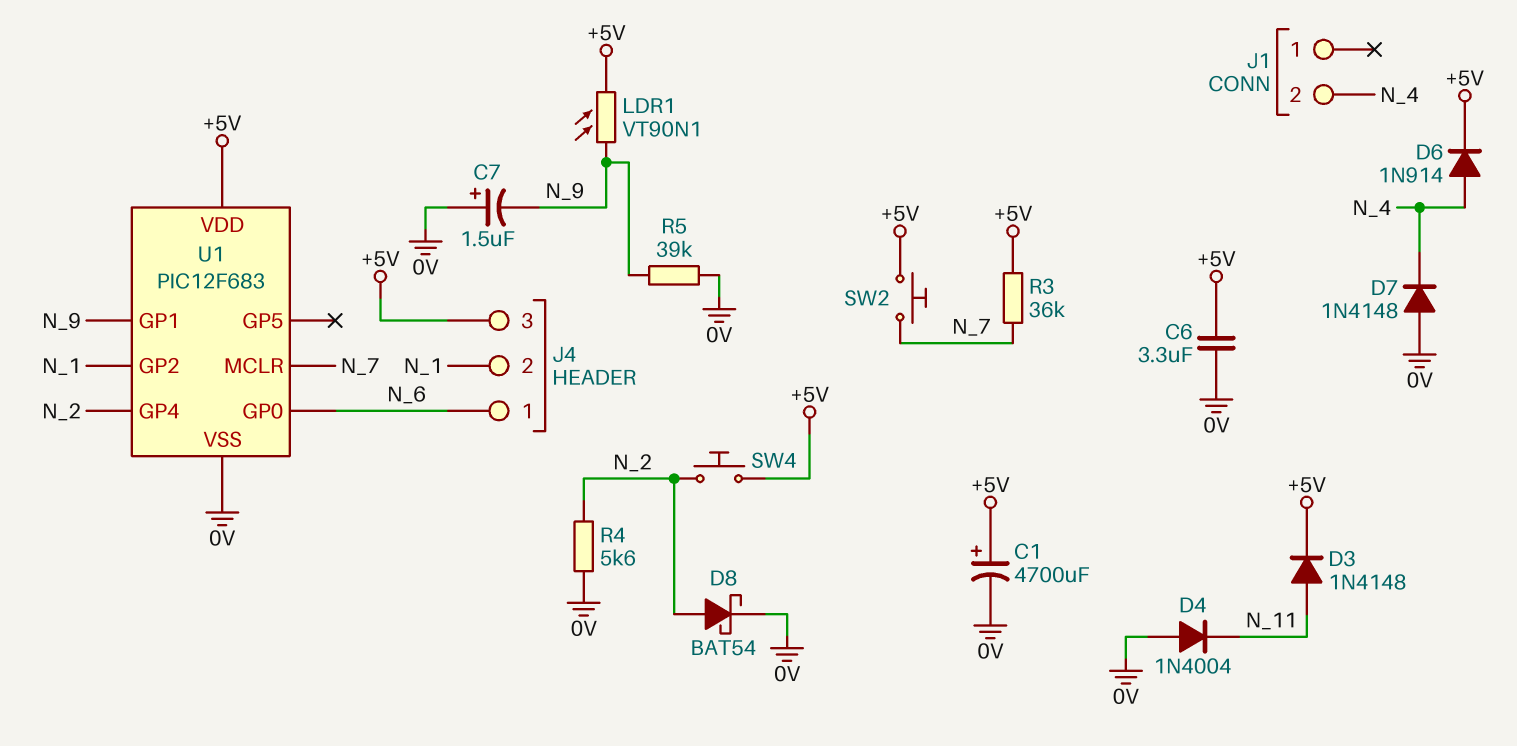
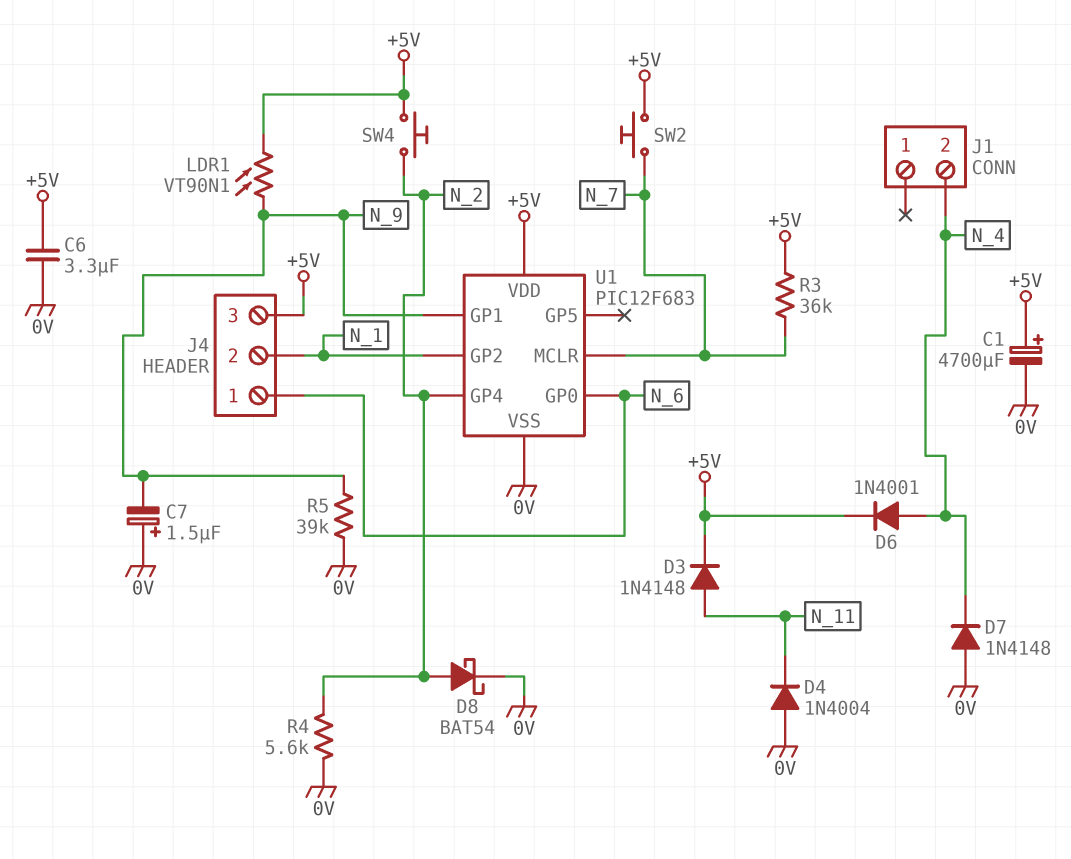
D6: diode 1N914 (A N_4, K +5V) -> diode 1N4001 (A N_4, K +5V)

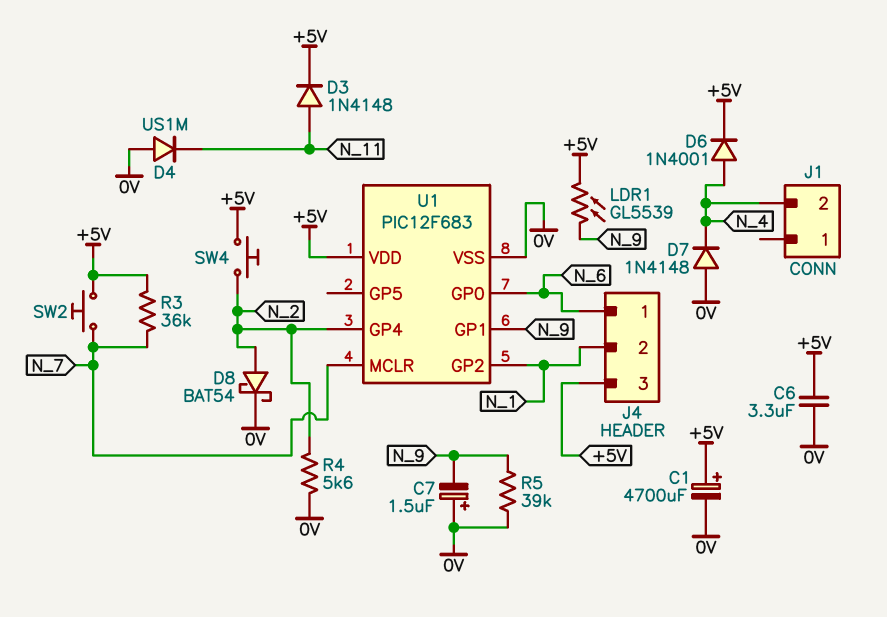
D4: diode 1N4004 (A 0V, K N_11) -> diode US1M (A 0V, K N_11)
LDR1: VT90N1 (+5V, N_9) -> GL5539 (+5V, N_9)

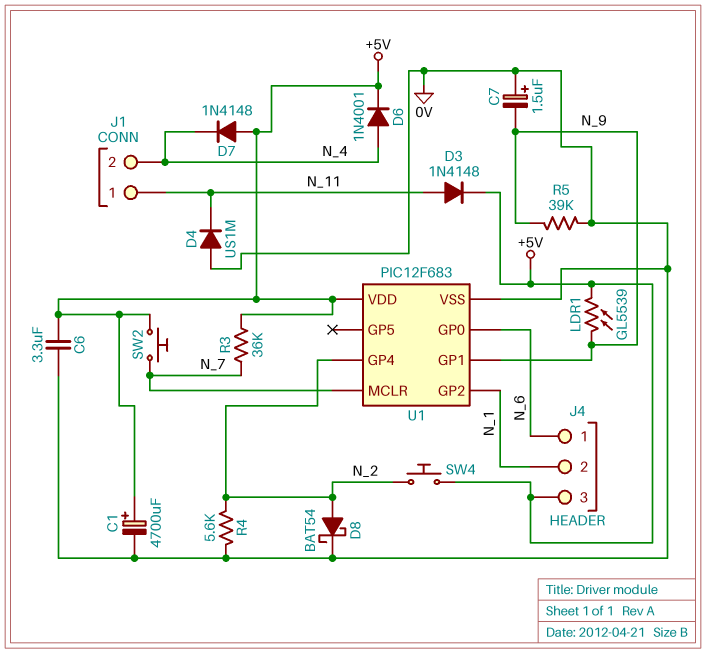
D7: diode 1N4148 (A 0V, K N_4) -> diode 1N4148 (A +5V, K N_4)
J1 pin 1: none -> N_11

